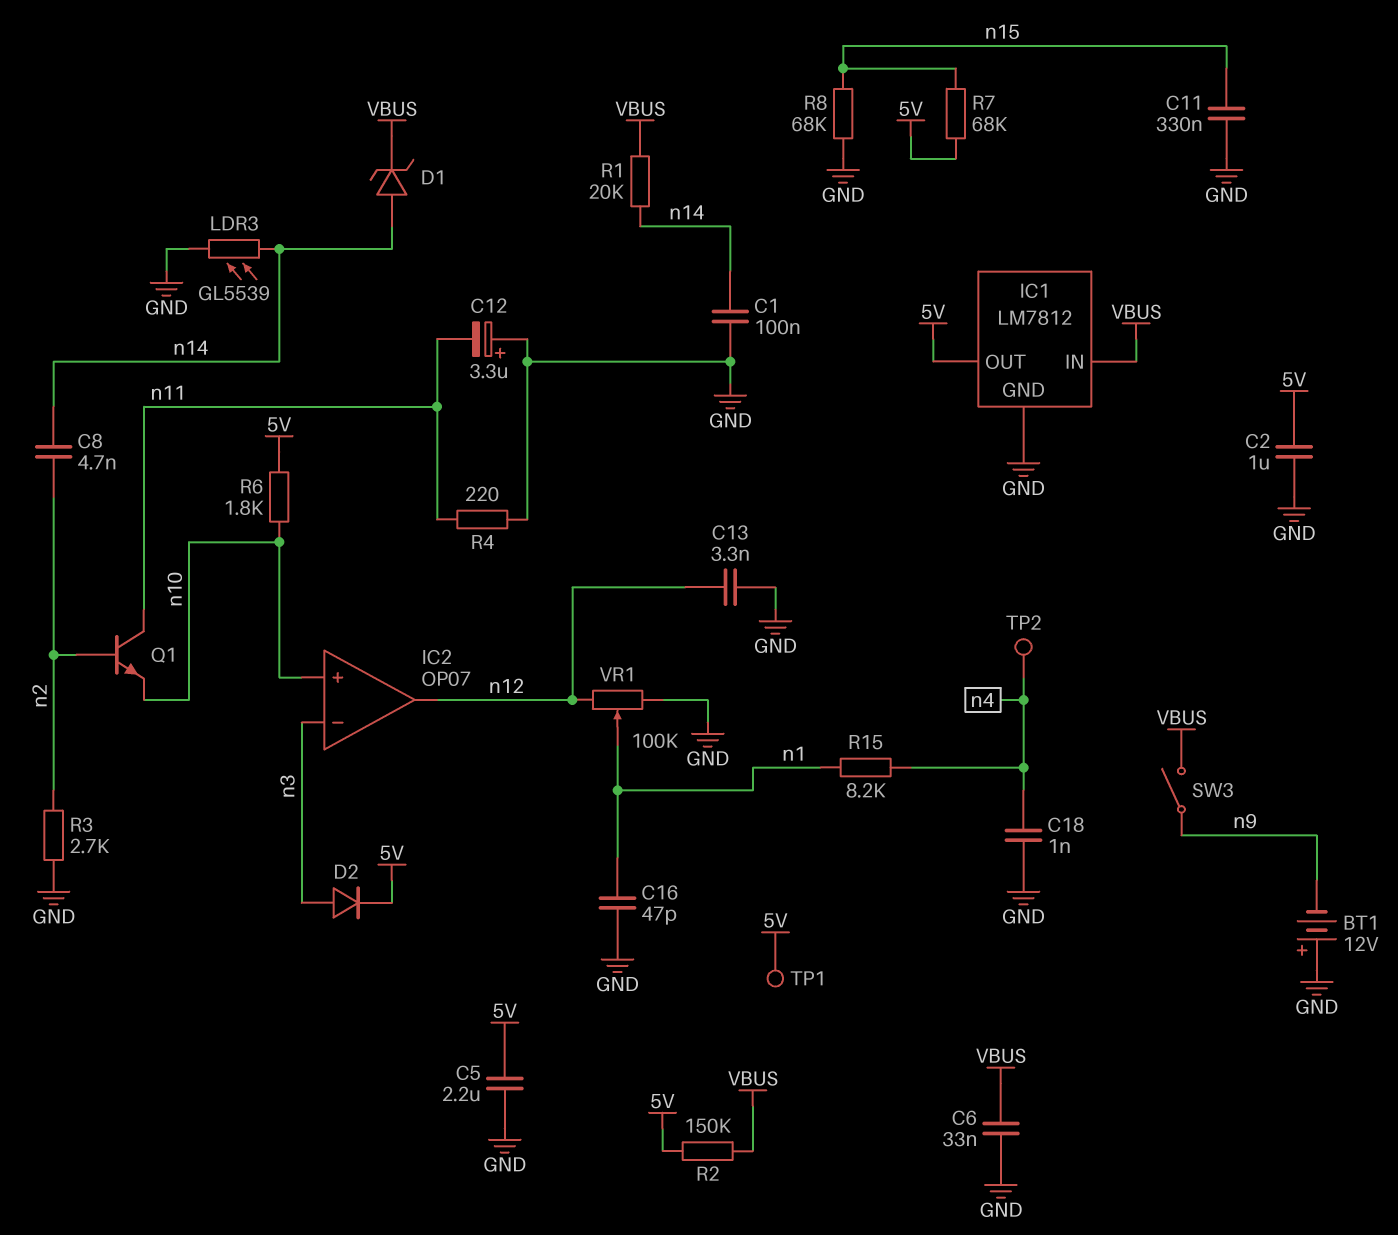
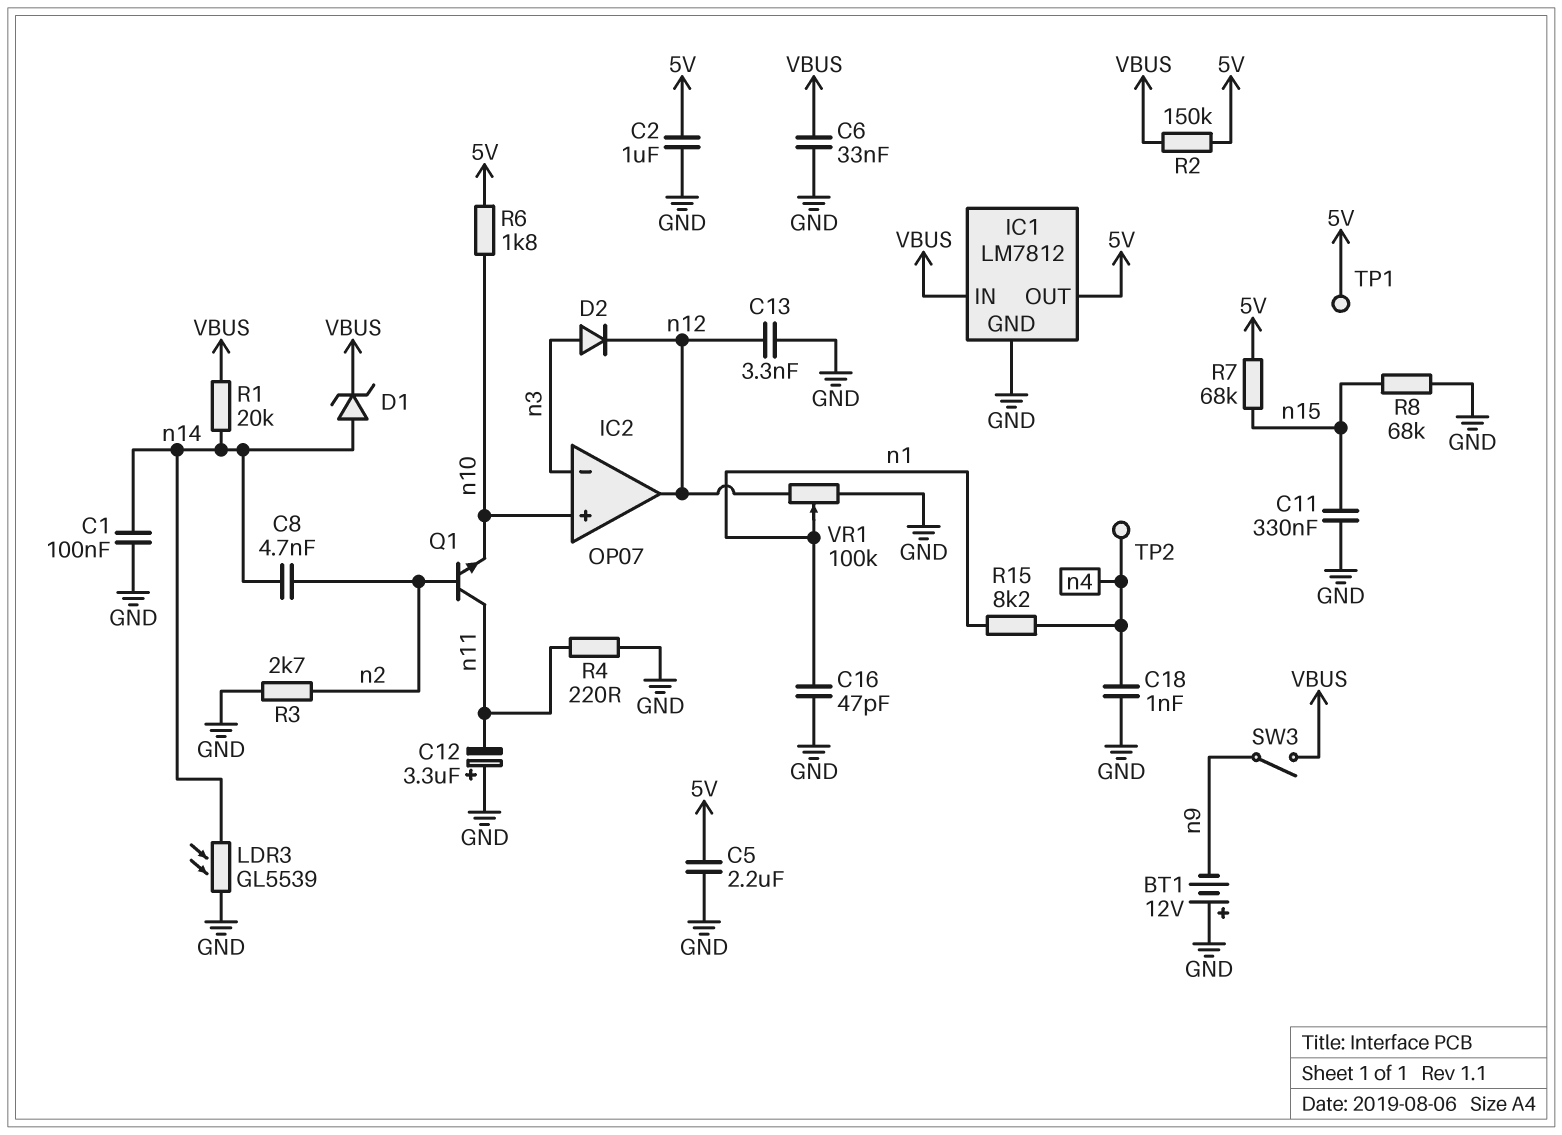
D2: diode (A n3, K 5V) -> diode (A n3, K n12)

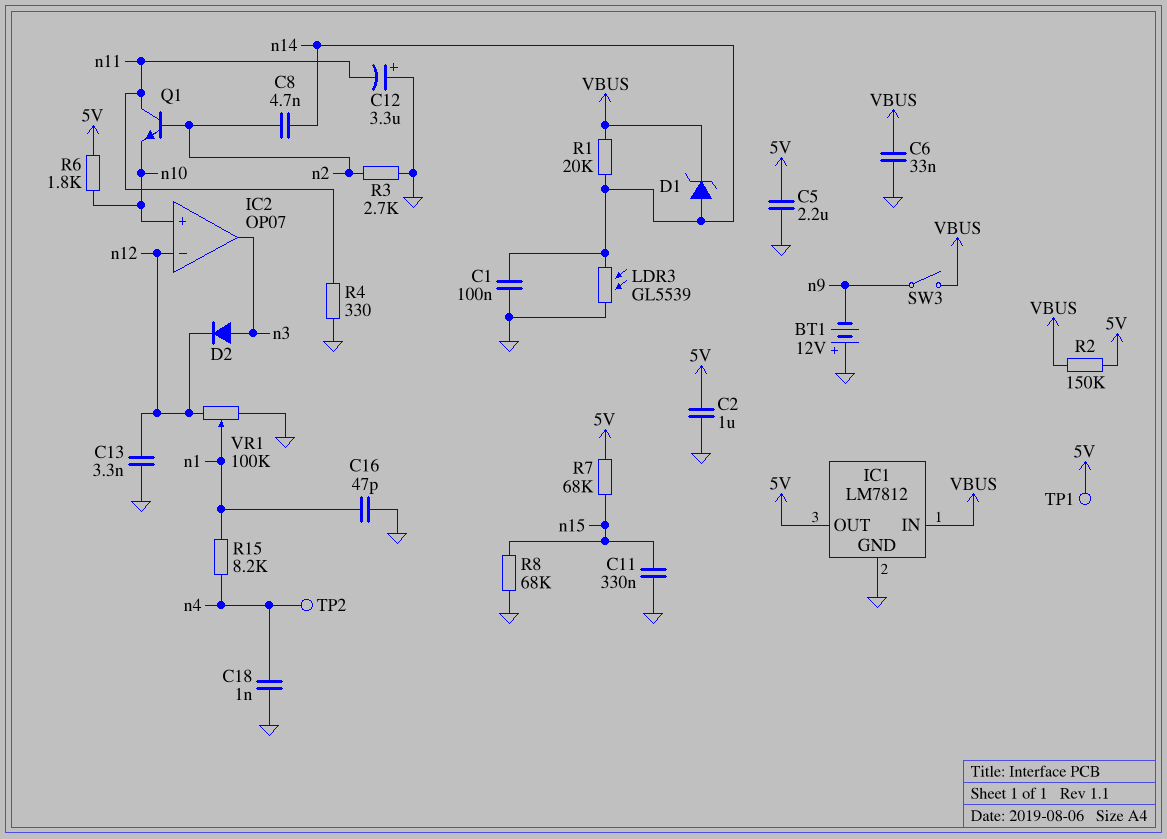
IC2 pin in-: n3 -> n12
IC2 pin out: n12 -> n3
R4: 220 (GND, n11) -> 330 (GND, n11)

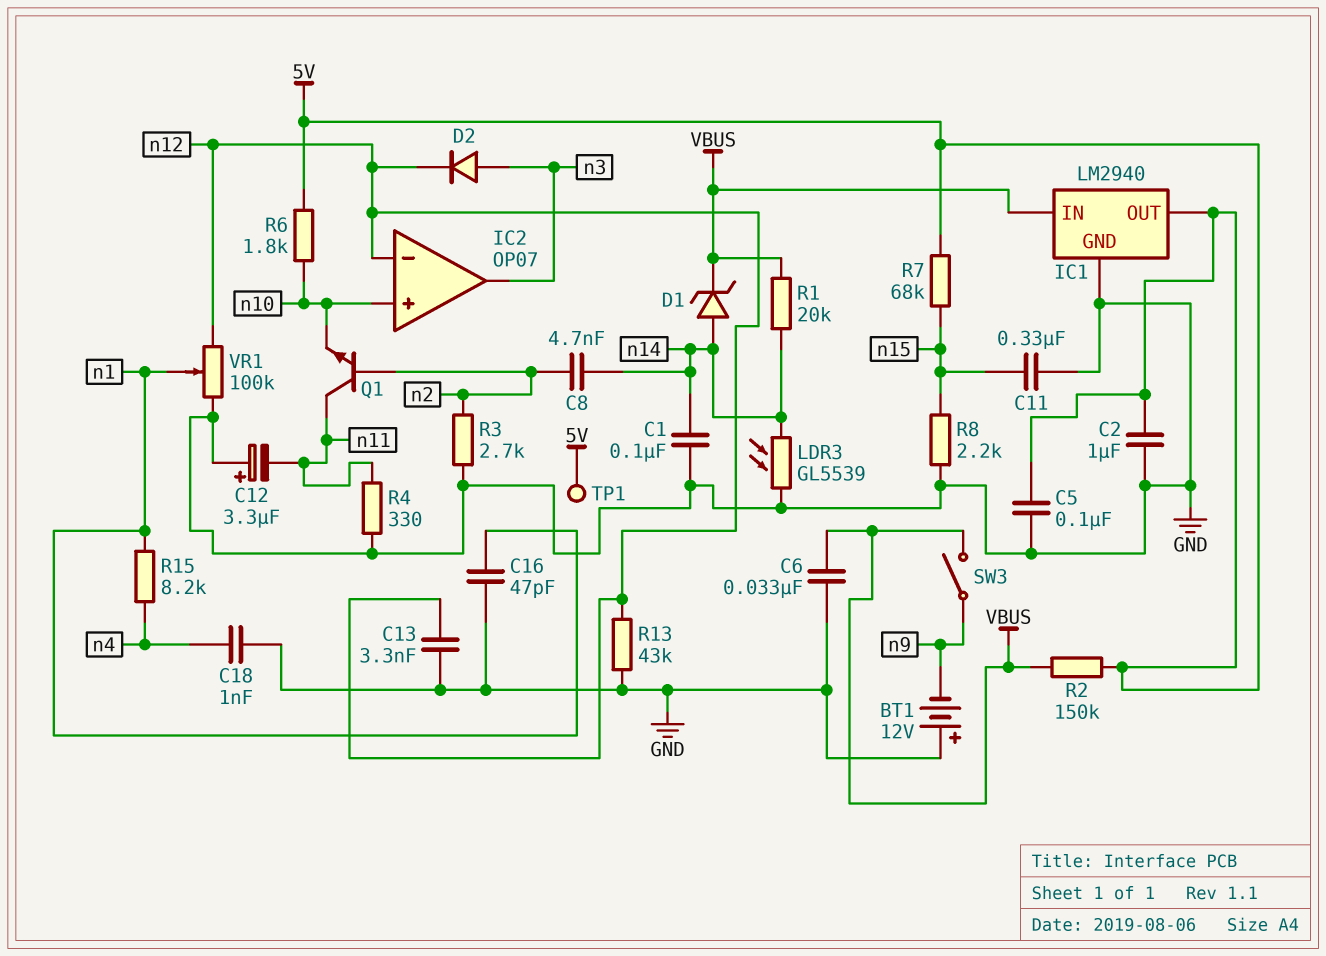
C5: 2.2uF (5V, GND) -> 100nF (5V, GND)
IC1: LM7812 -> LM2940
R8: 68k (GND, n15) -> 2.2k (GND, n15)
R13: none -> 43k (GND, n12)
TP2: test point (n4) -> none

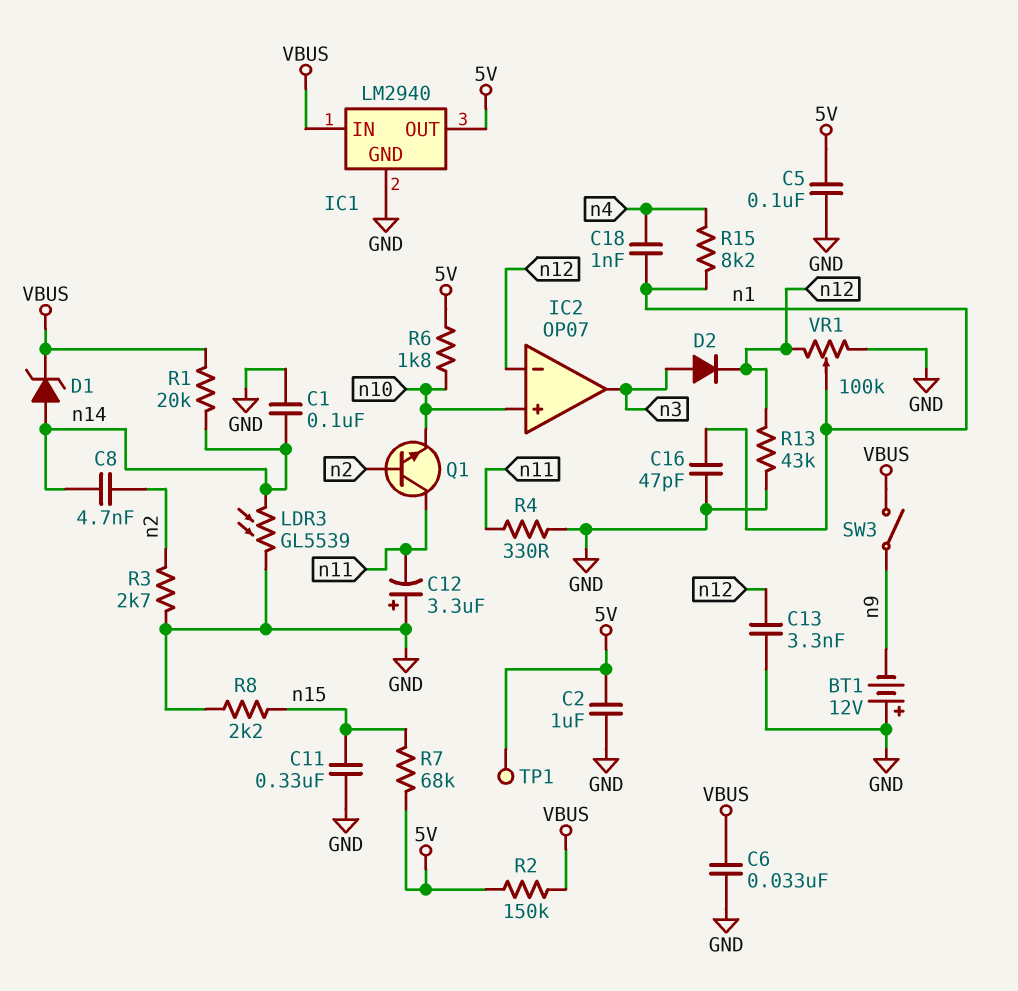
C18: 1nF (GND, n4) -> 1nF (n1, n4)

